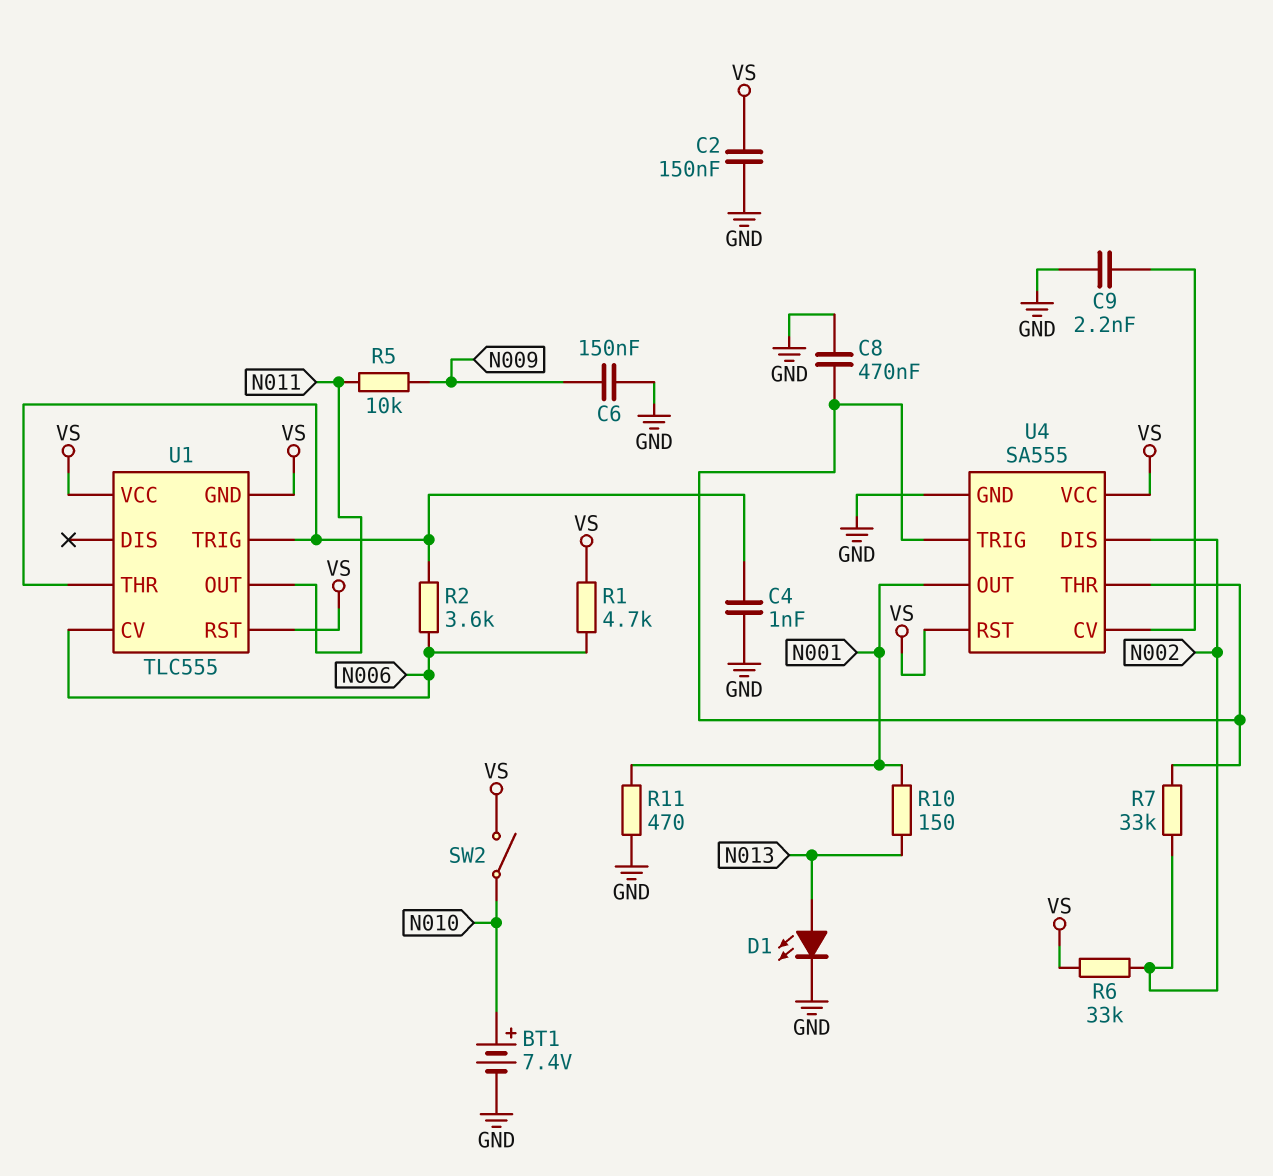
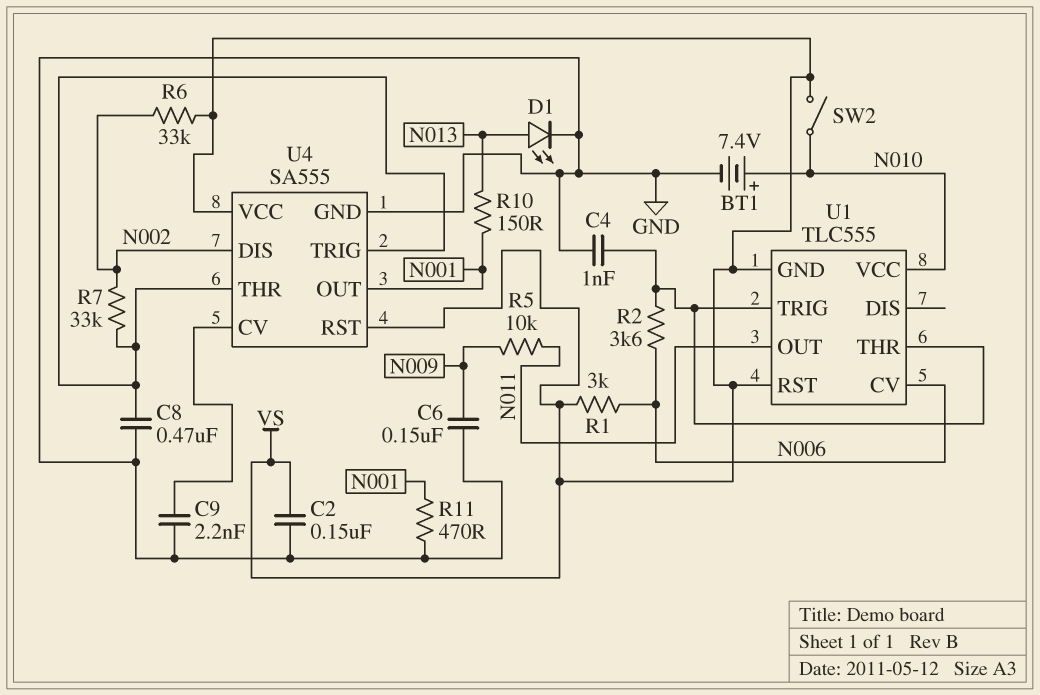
R1: 4.7k (N006, VS) -> 3k (N006, VS)
U1 pin VCC: VS -> N010

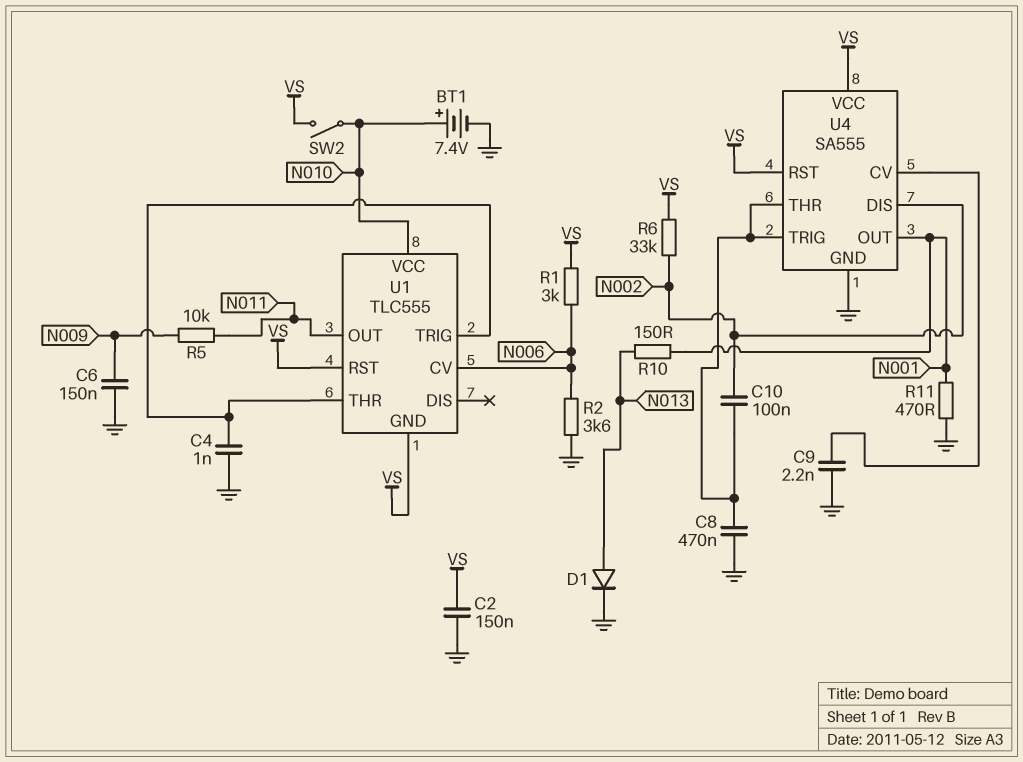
C10: none -> 100nF (N002, U4/THR)
D1: LED (A N013, K GND) -> diode (A N013, K GND)
R2: 3.6k (N006, U1/THR) -> 3.6k (GND, N006)
R7: 33k (N002, U4/THR) -> none

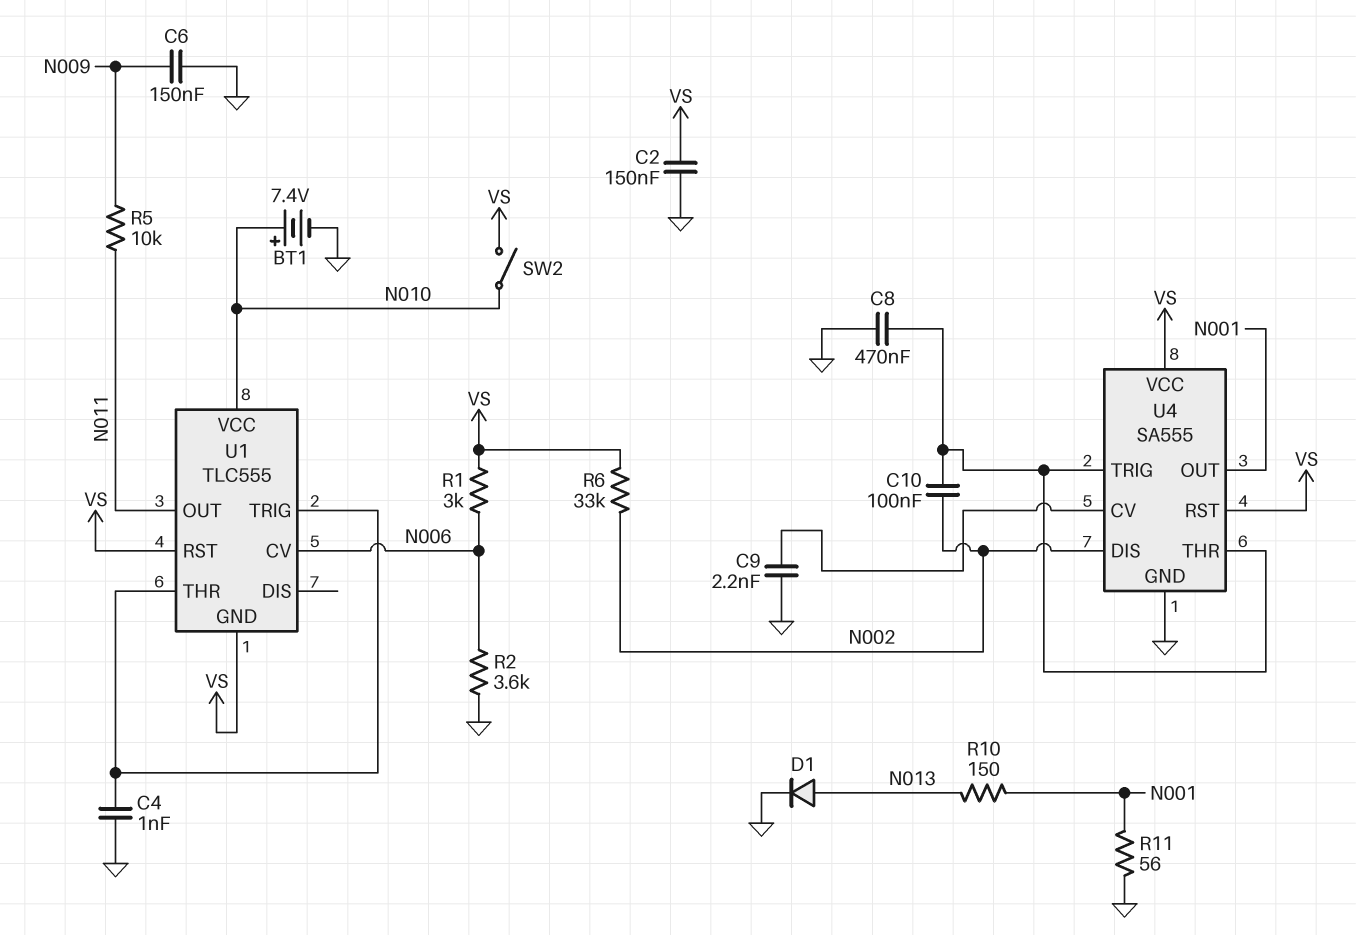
R11: 470 (GND, N001) -> 56 (GND, N001)

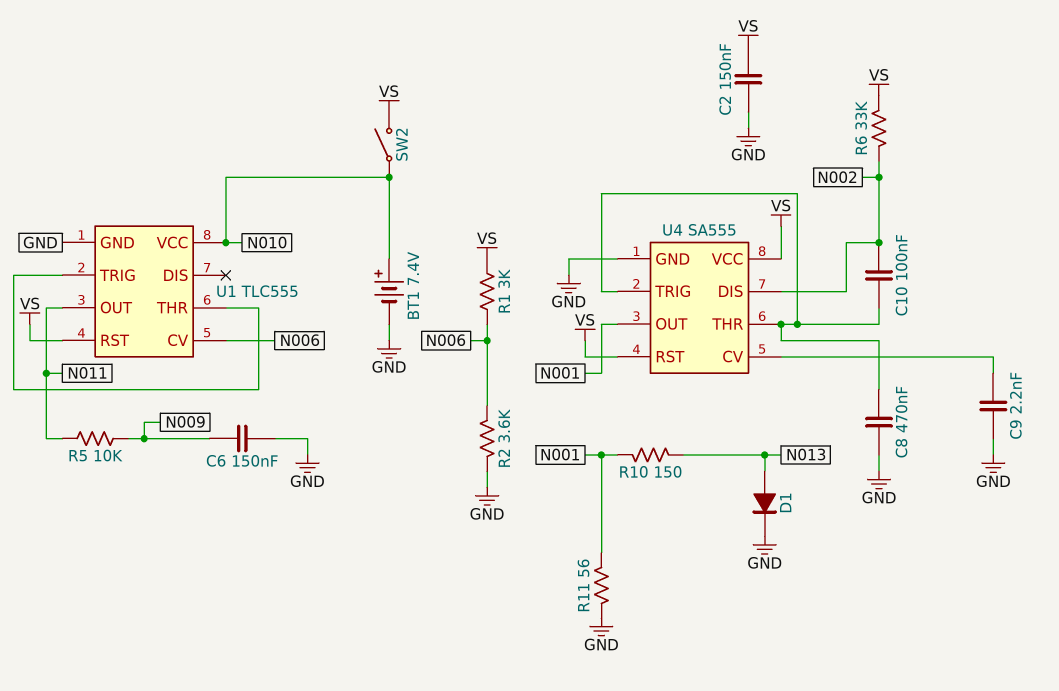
C4: 1nF (GND, U1/THR) -> none
U1 pin GND: VS -> GND

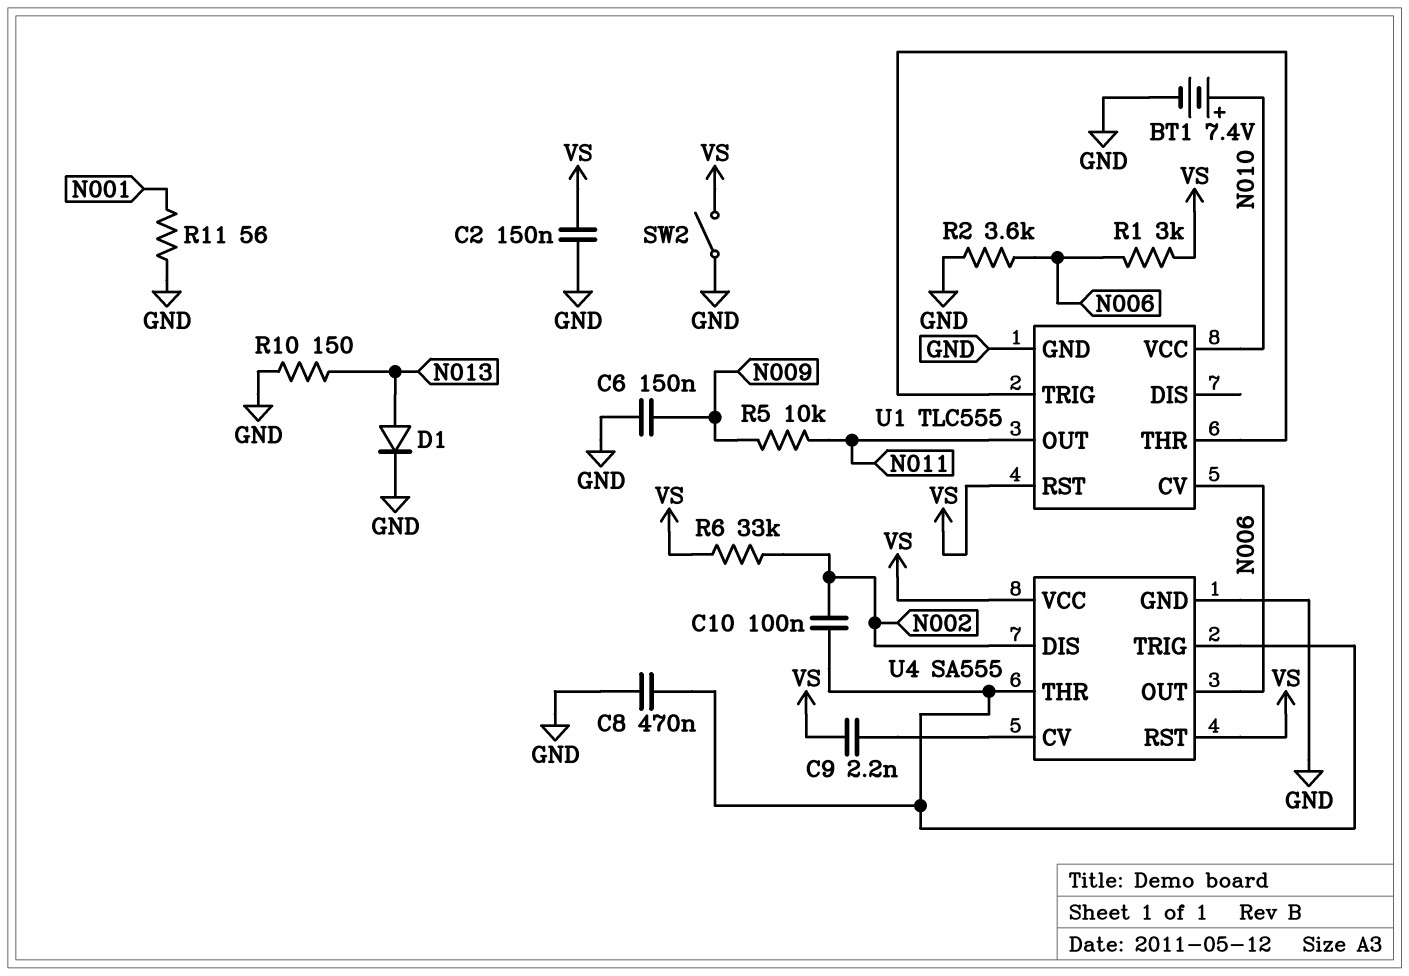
C9: 2.2nF (GND, U4/CV) -> 2.2nF (U4/CV, VS)
R10: 150 (N001, N013) -> 150 (GND, N013)
SW2: switch (N010, VS) -> switch (GND, VS)
U4 pin OUT: N001 -> N006

